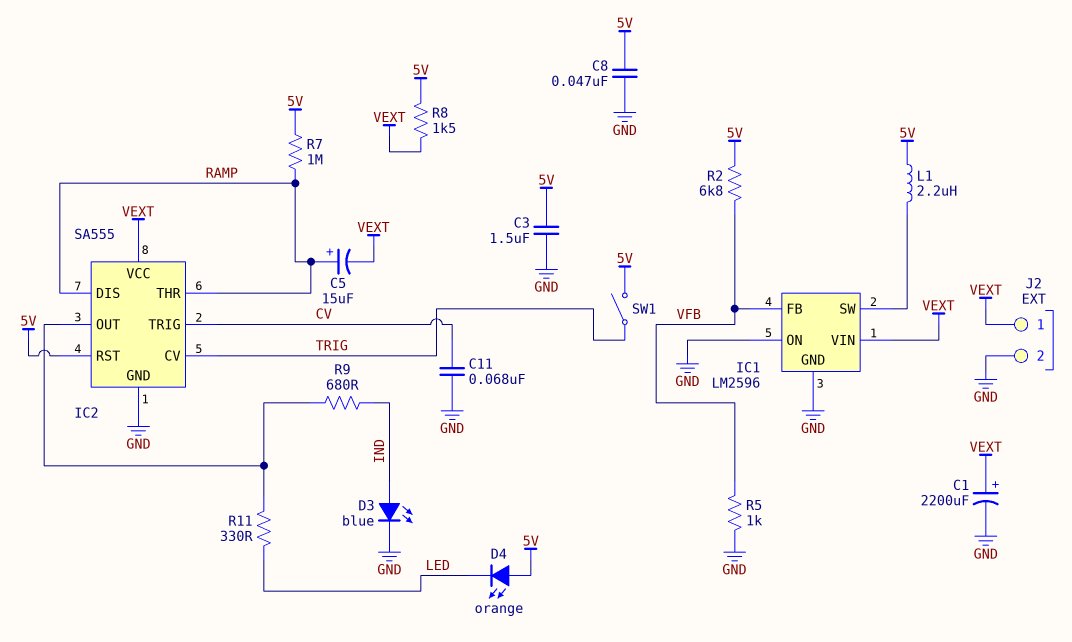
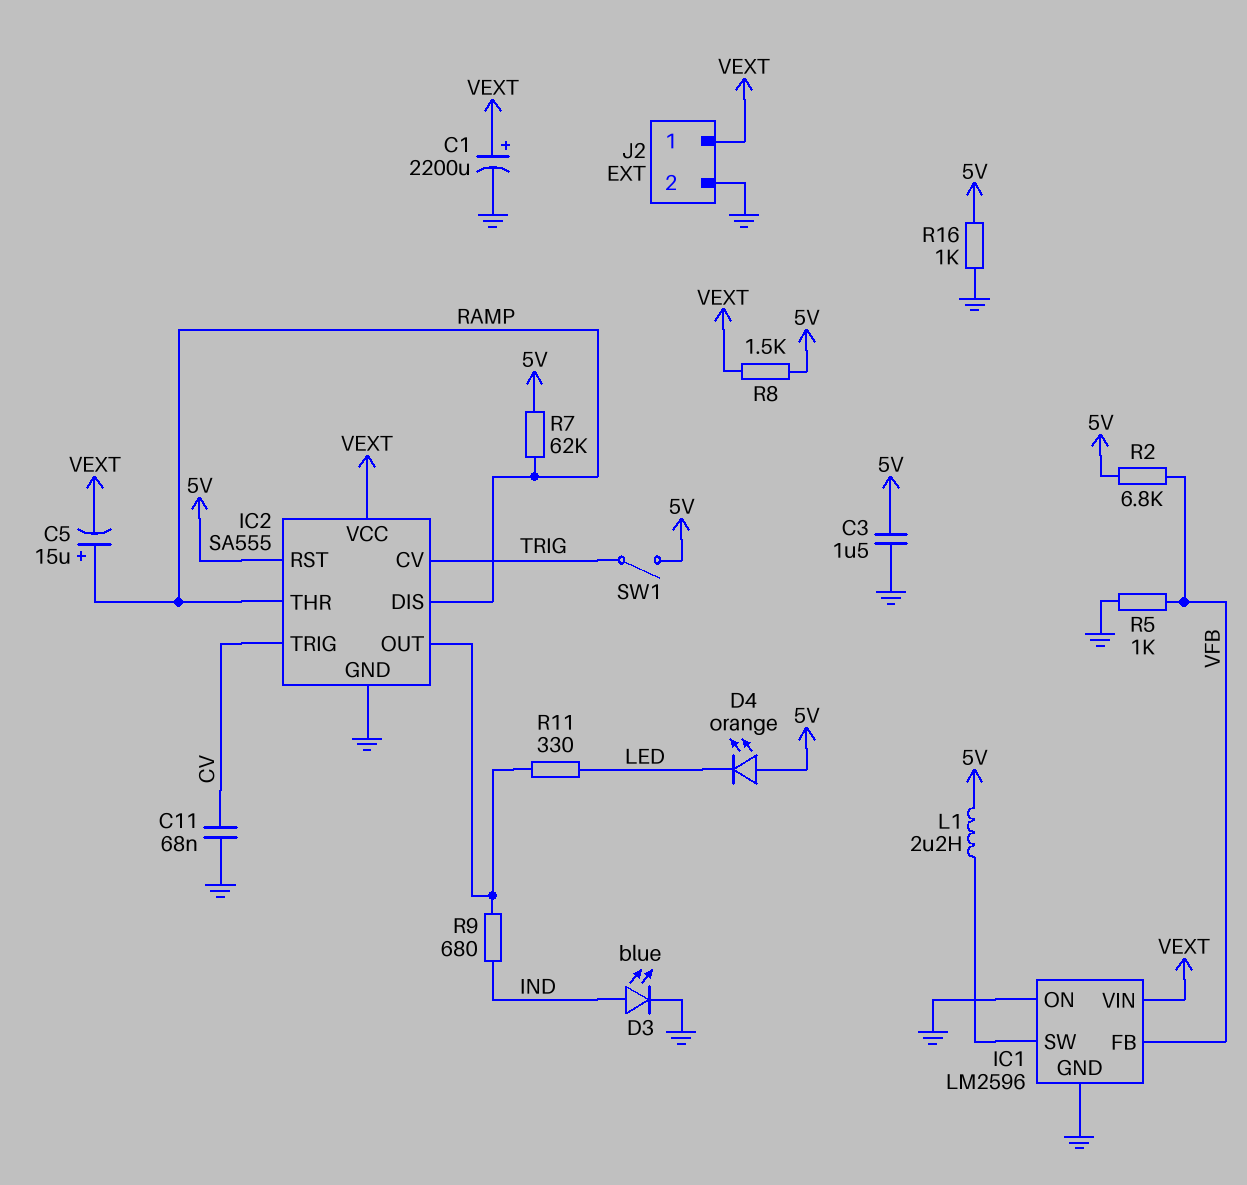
C8: 47nF (5V, GND) -> none
R7: 1M (5V, RAMP) -> 62k (5V, RAMP)
R16: none -> 1k (5V, GND)

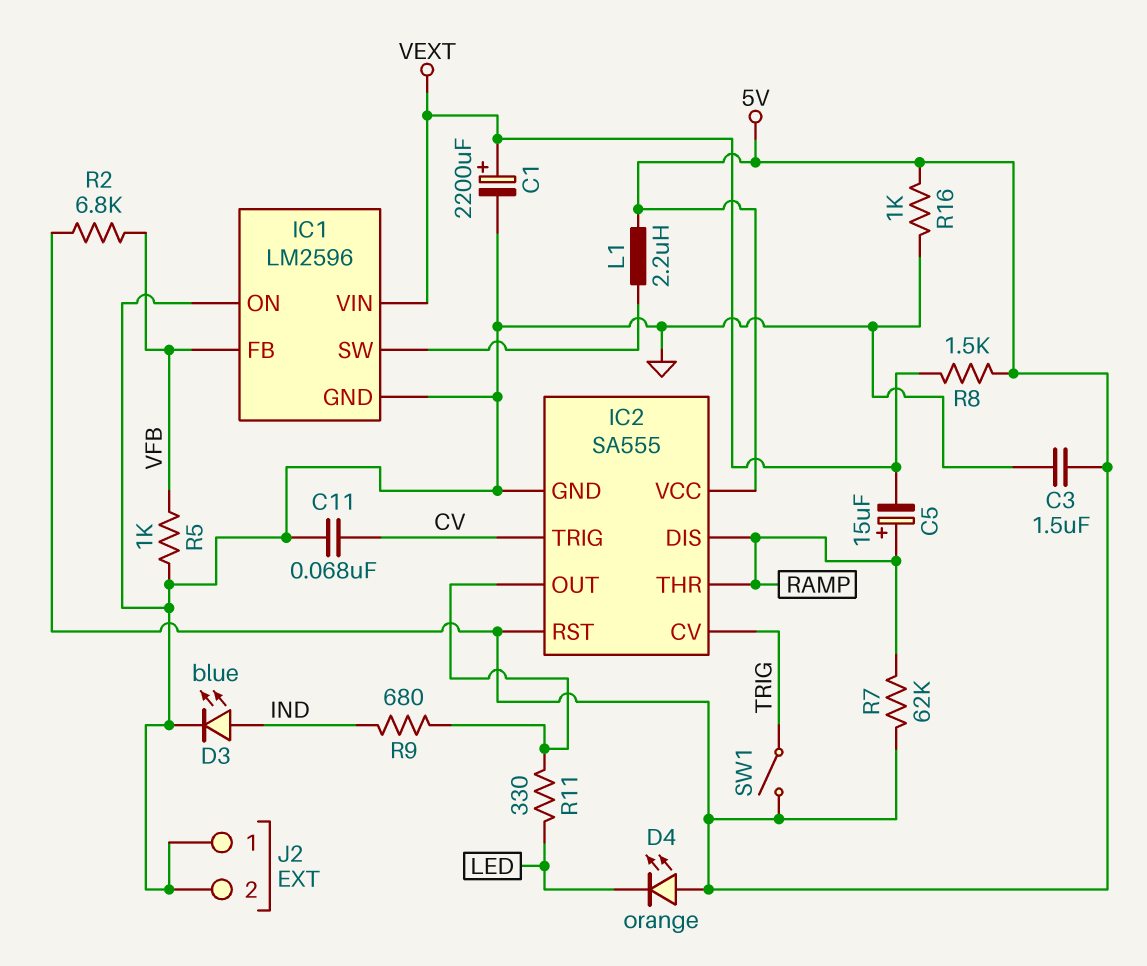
IC2 pin VCC: VEXT -> 5V
J2 pin 1: VEXT -> GND

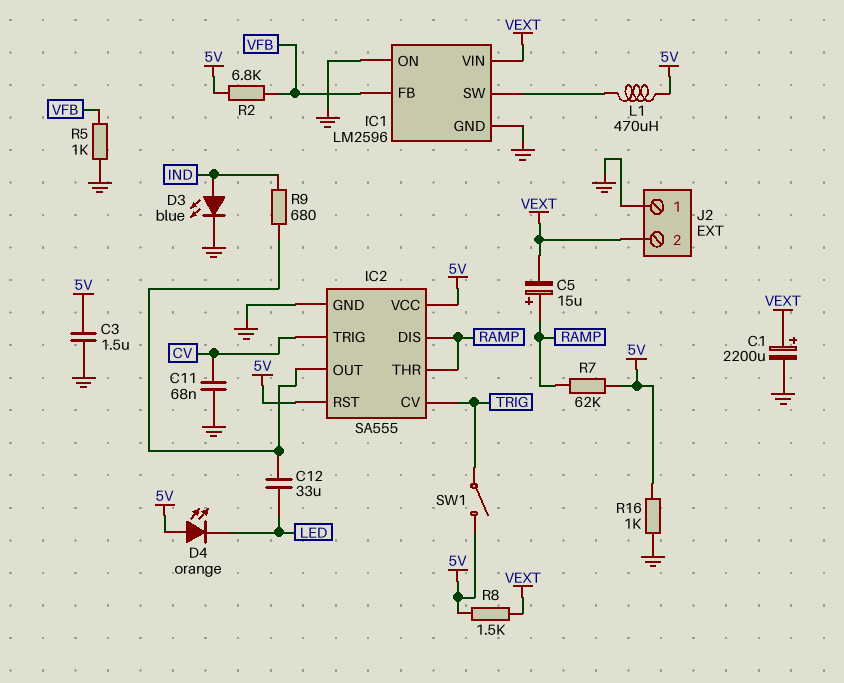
C12: none -> 33uF (IC2/OUT, LED)
J2 pin 2: GND -> VEXT
L1: 2.2uH (5V, IC1/SW) -> 470uH (5V, IC1/SW)
R11: 330 (IC2/OUT, LED) -> none

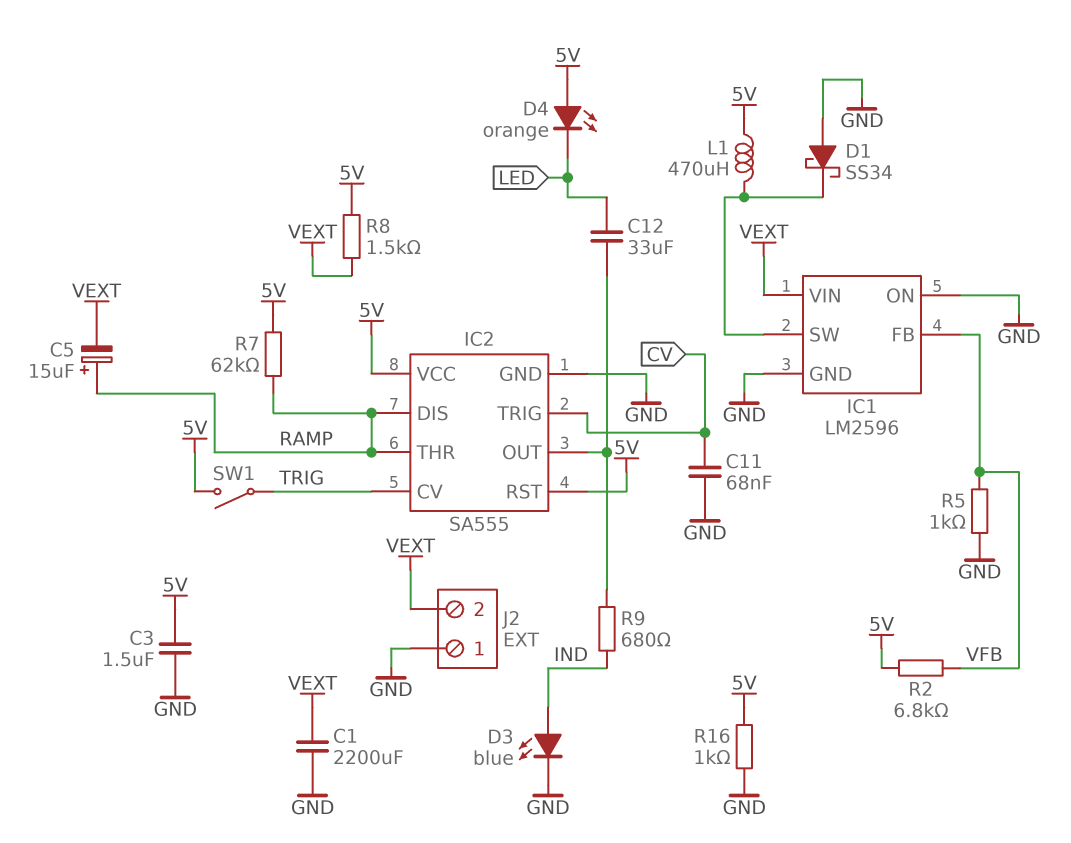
C1: 2200uF (plus VEXT, minus GND) -> 2200uF (GND, VEXT)
D1: none -> schottky SS34 (A GND, K IC1/SW)

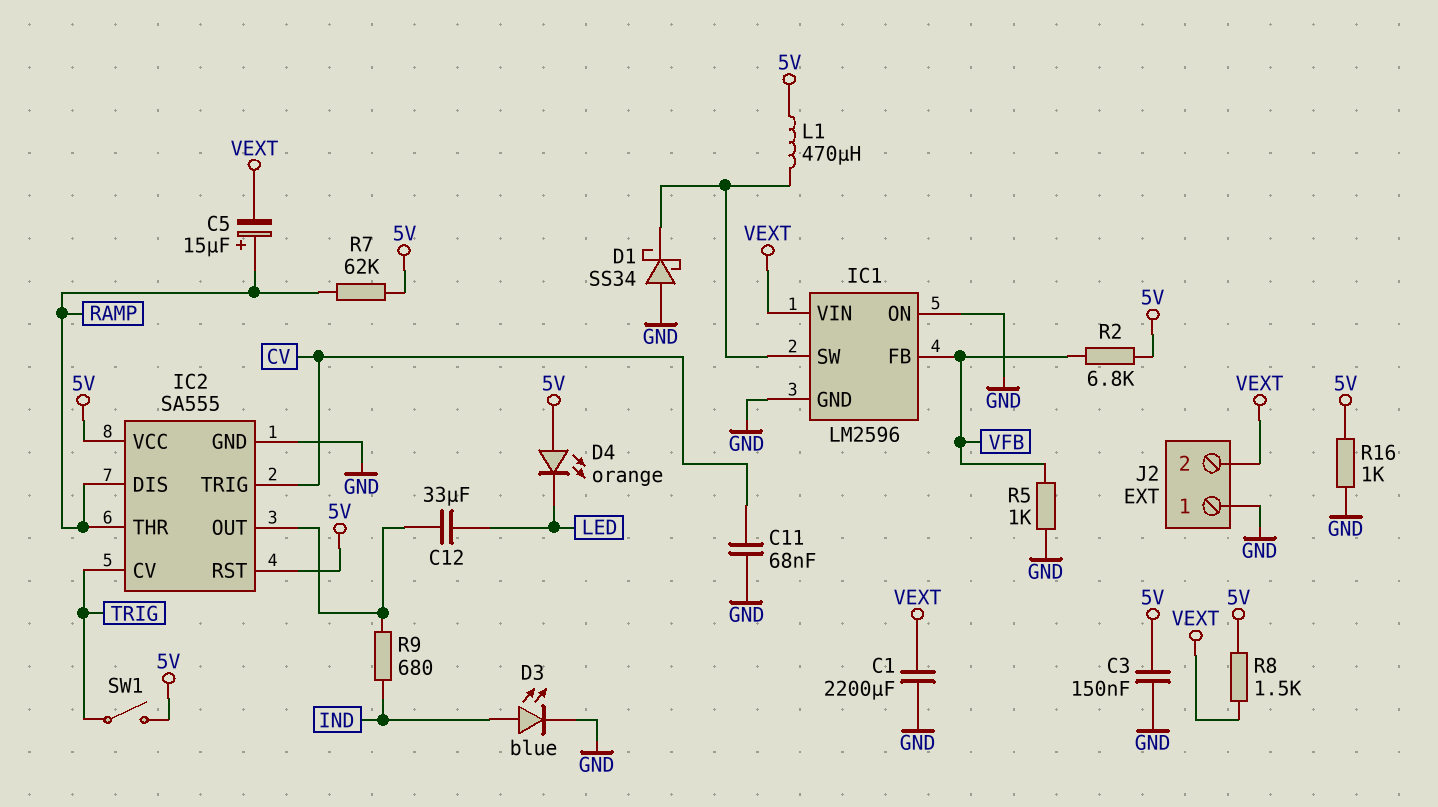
C3: 1.5uF (5V, GND) -> 150nF (5V, GND)

